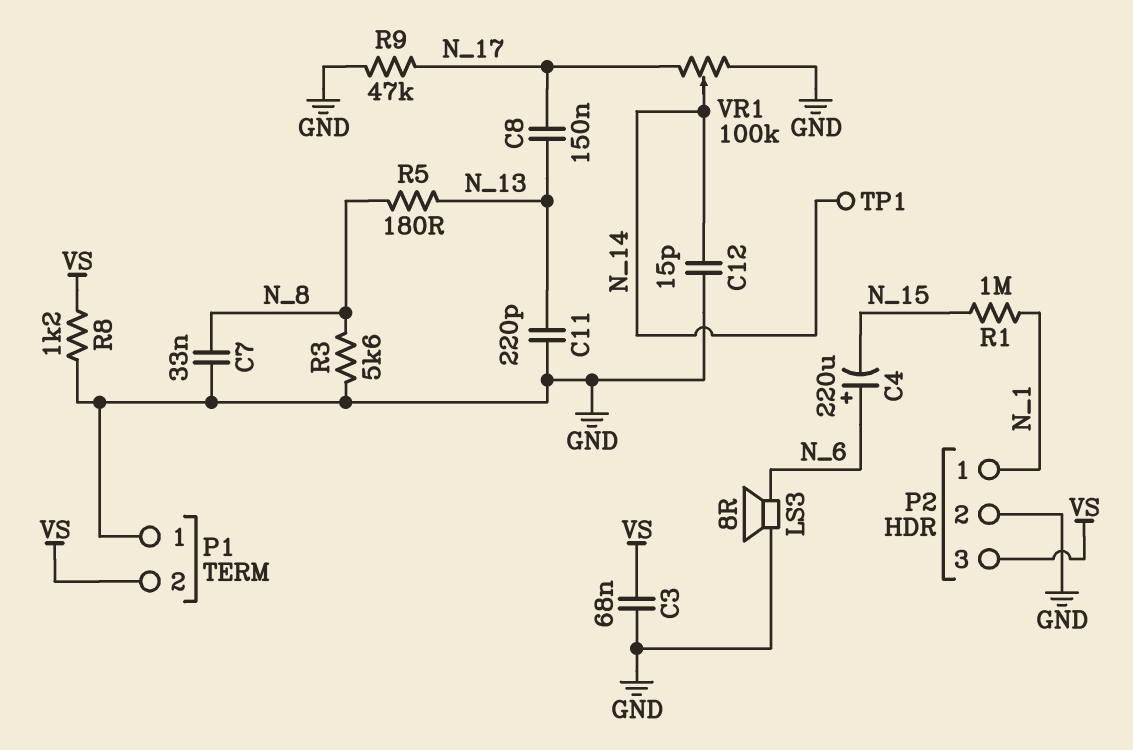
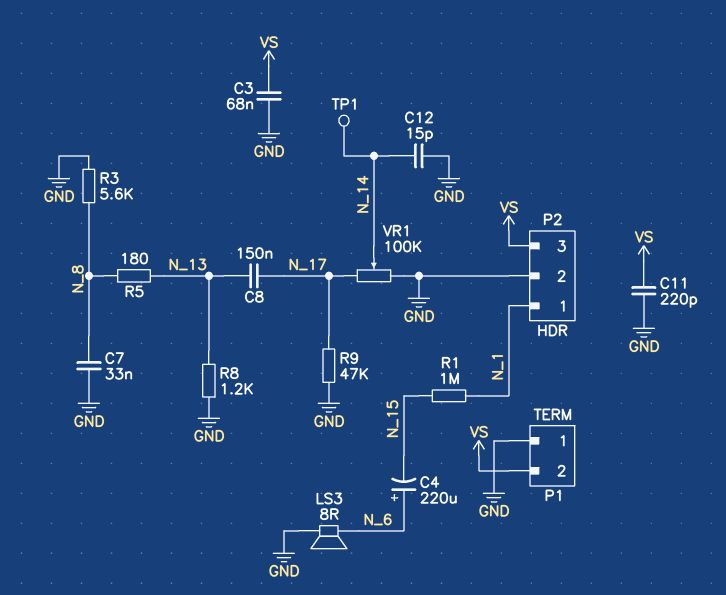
C11: 220pF (GND, N_13) -> 220pF (GND, VS)
R8: 1.2k (GND, VS) -> 1.2k (GND, N_13)

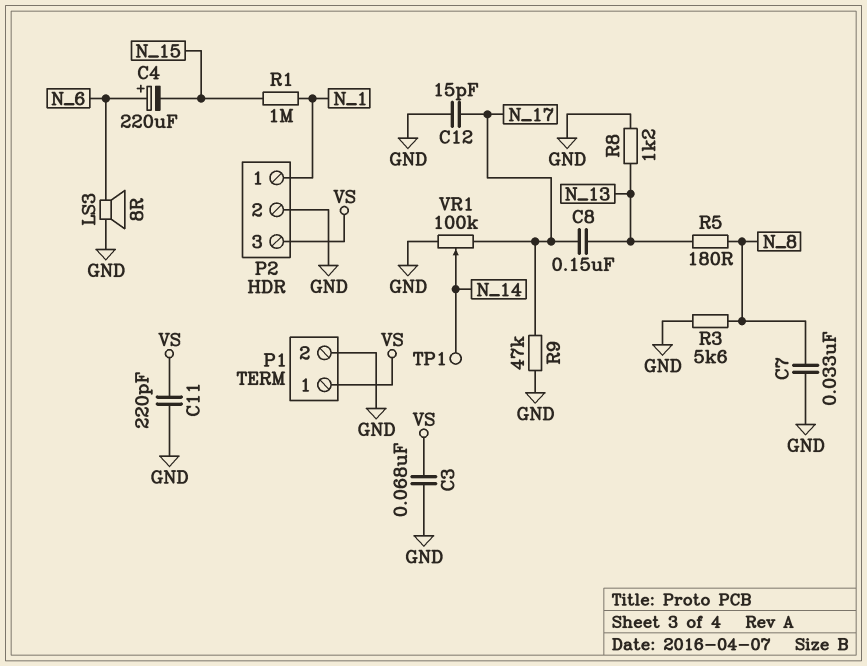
C12: 15pF (GND, N_14) -> 15pF (GND, N_17)
P1 pin 1: GND -> VS
P1 pin 2: VS -> GND

